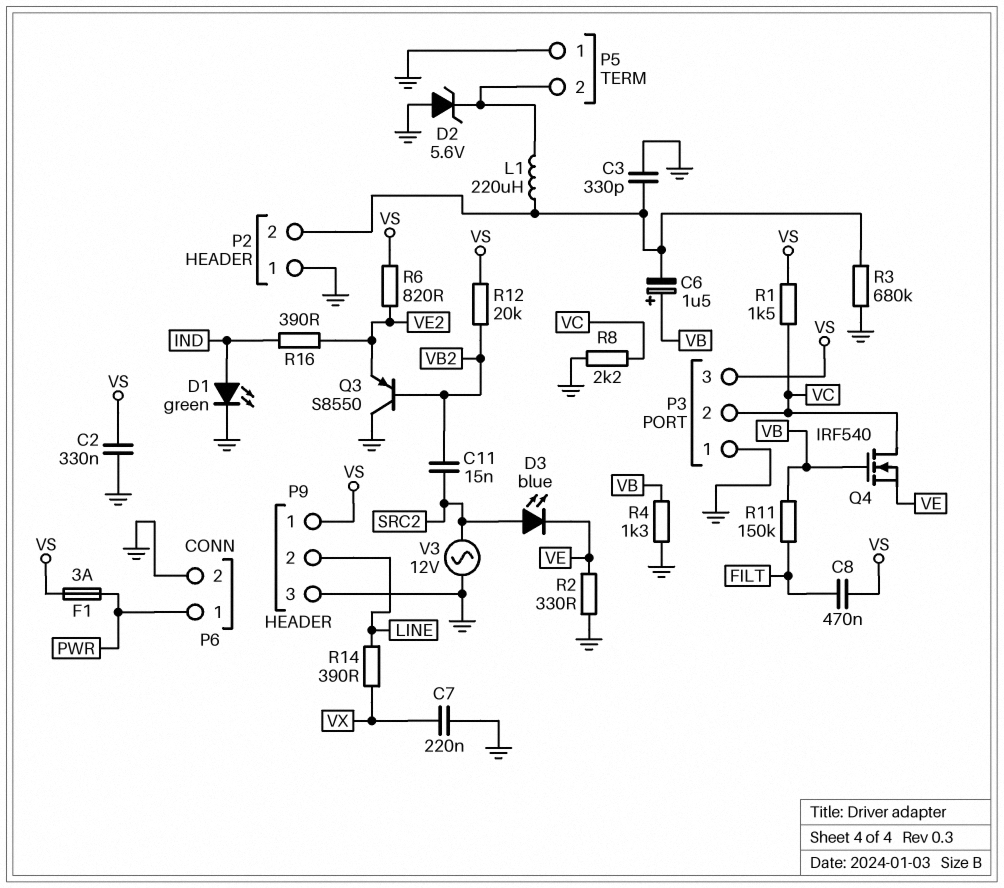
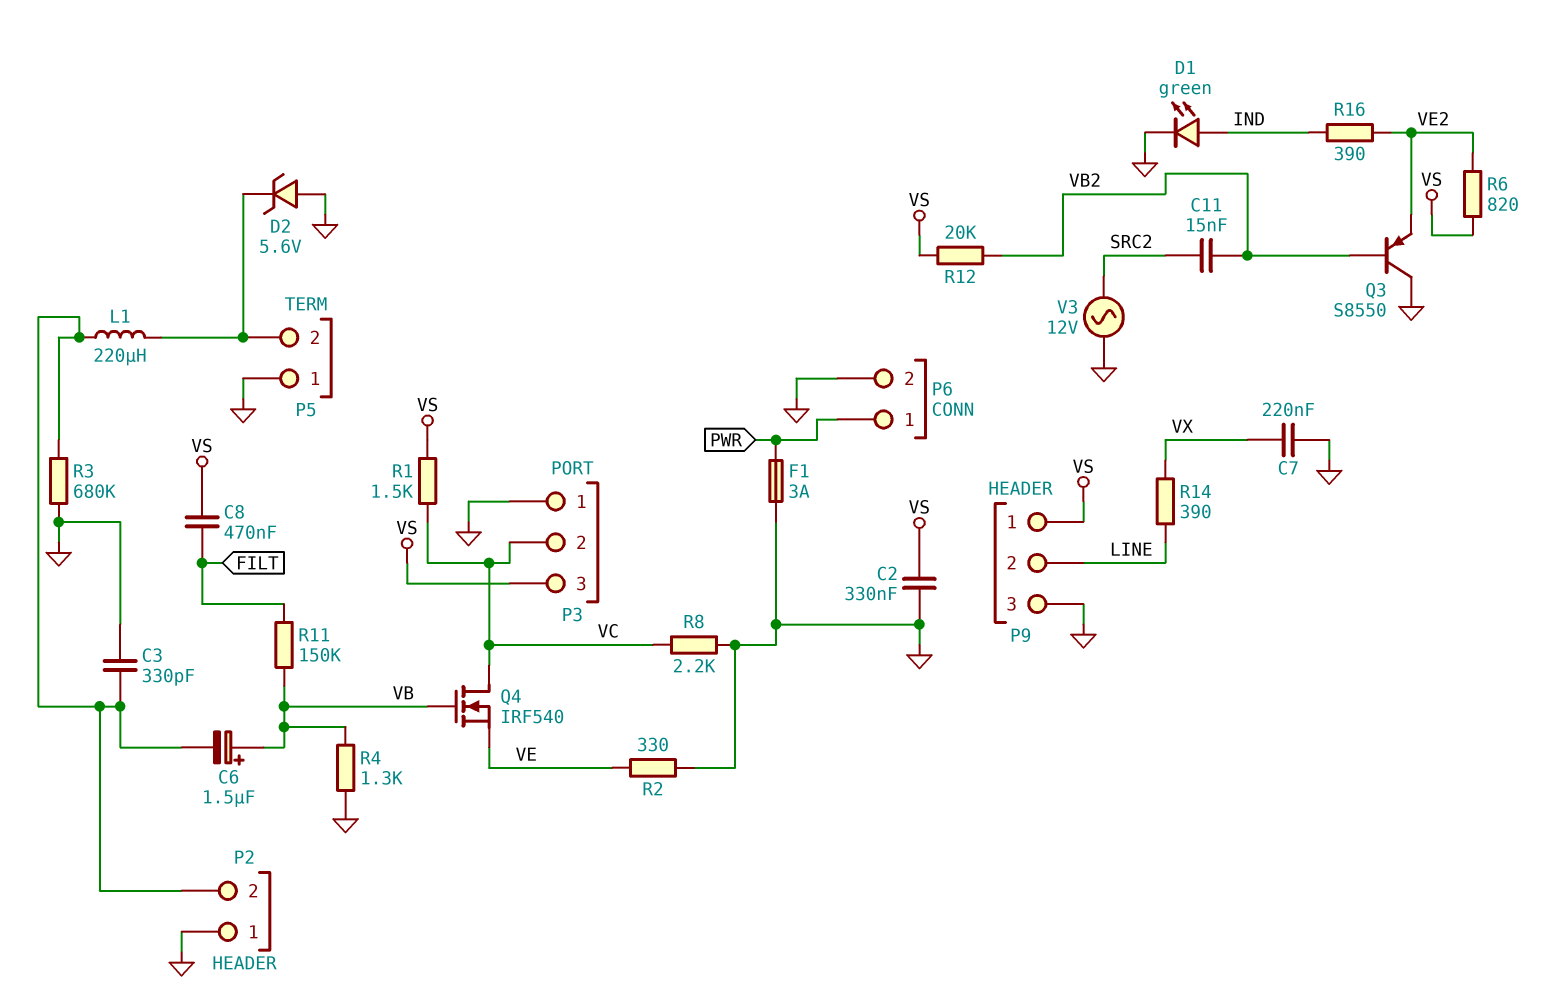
D3: LED blue (A SRC2, K VE) -> none
F1: 3A (PWR, VS) -> 3A (GND, PWR)

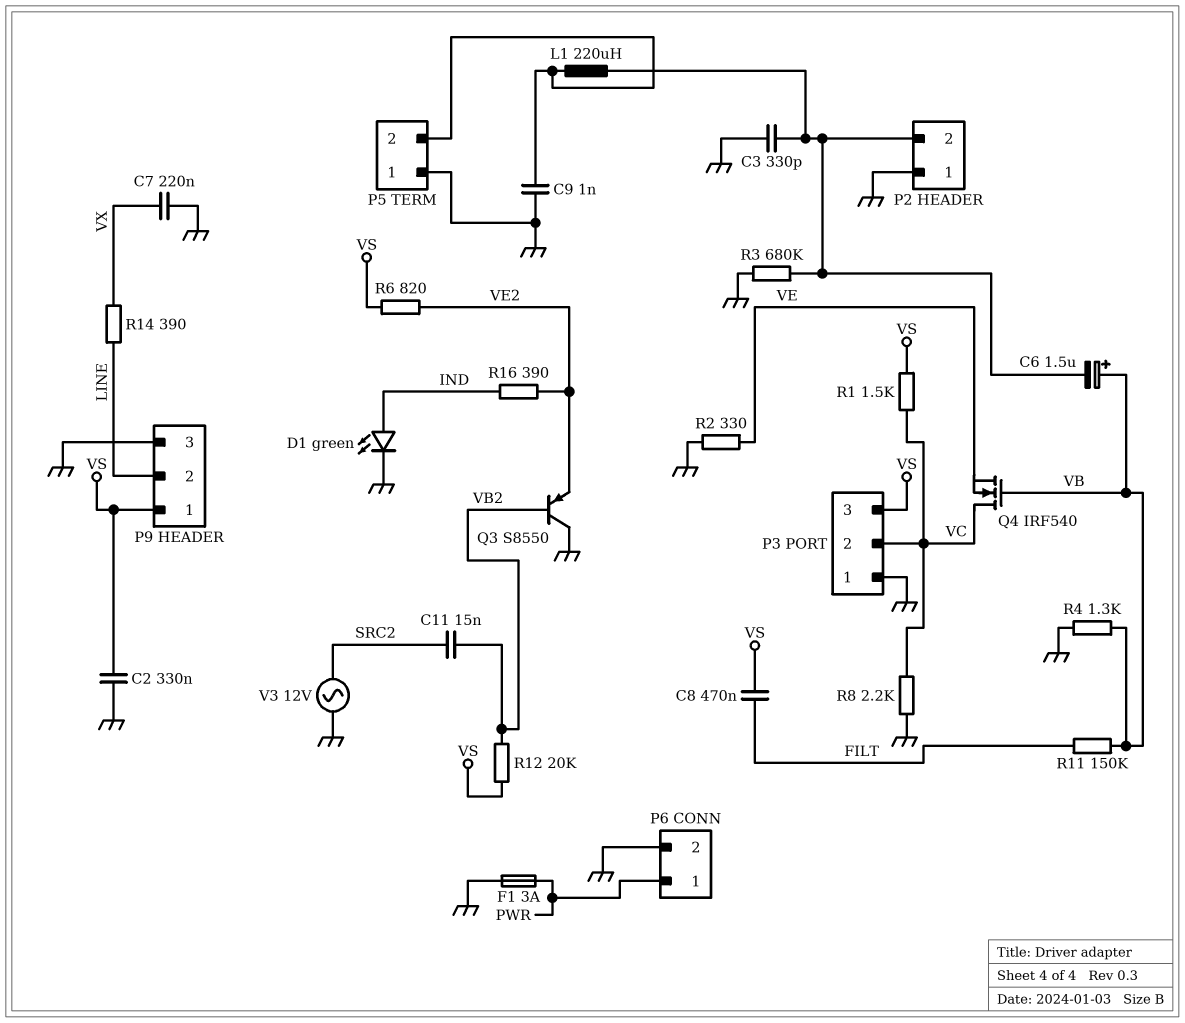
C9: none -> 1nF (GND, P5/2)
D2: zener 5.6V (A GND, K P5/2) -> none

